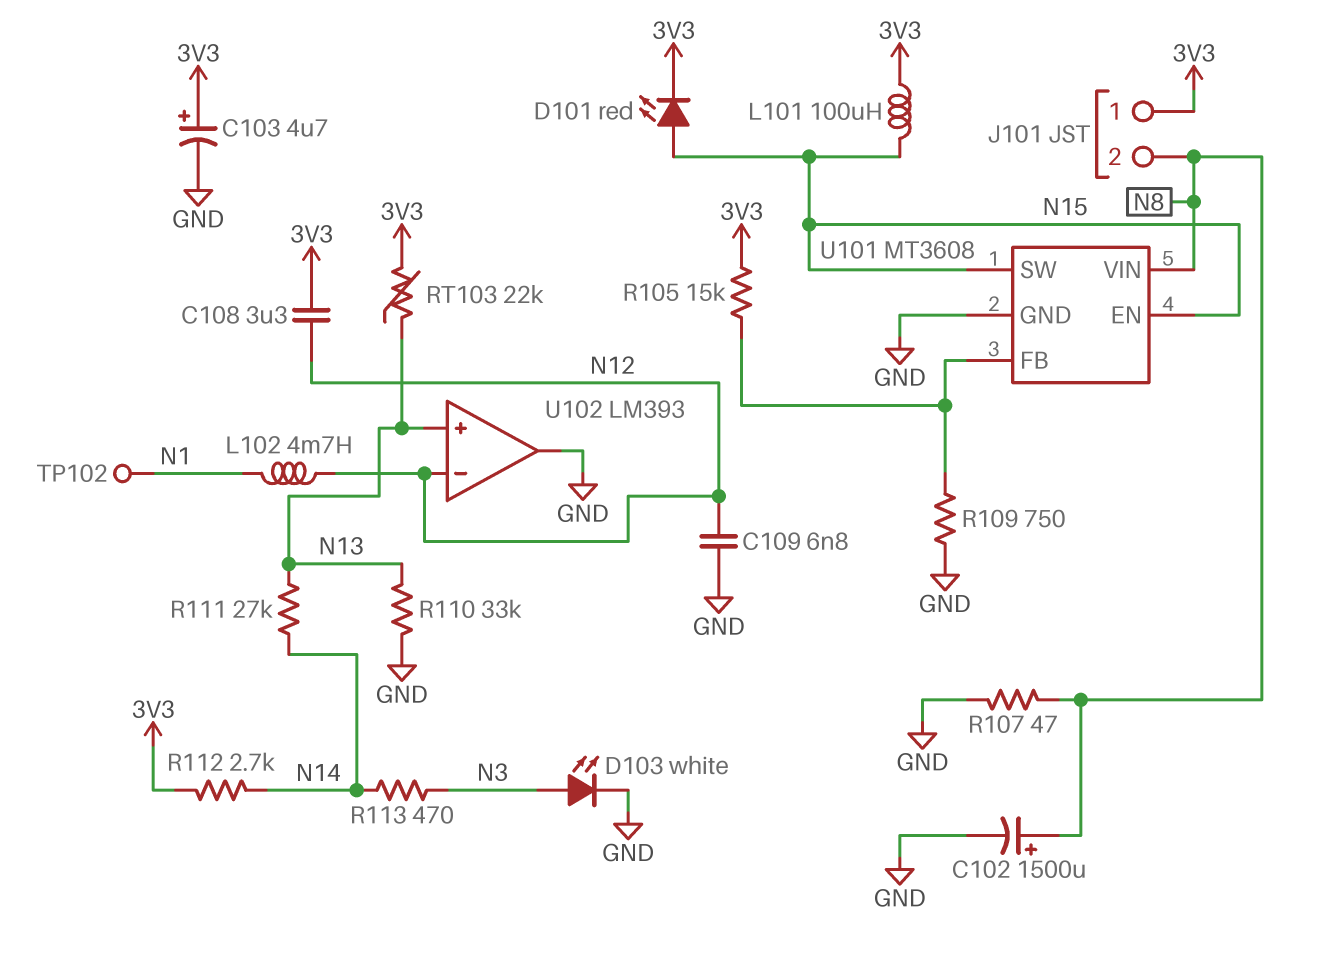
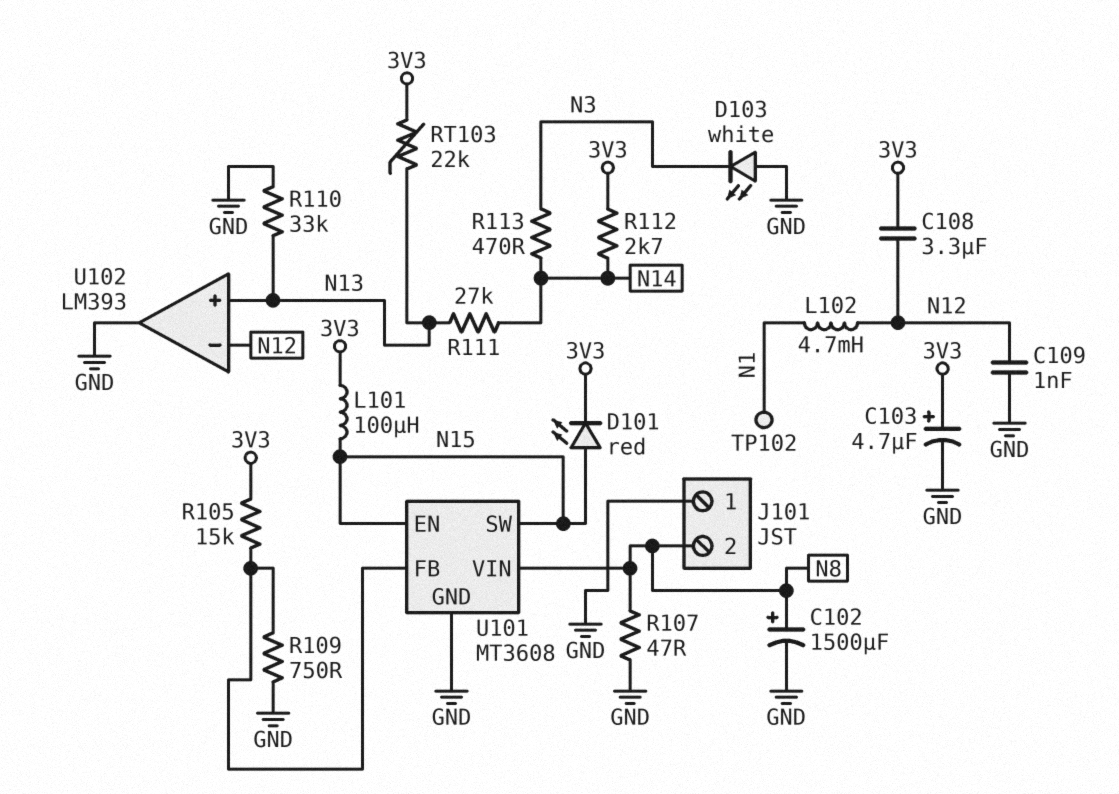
C109: 6.8nF (GND, N12) -> 1nF (GND, N12)
D103: LED white (A N3, K GND) -> LED white (A GND, K N3)
J101 pin 1: 3V3 -> GND

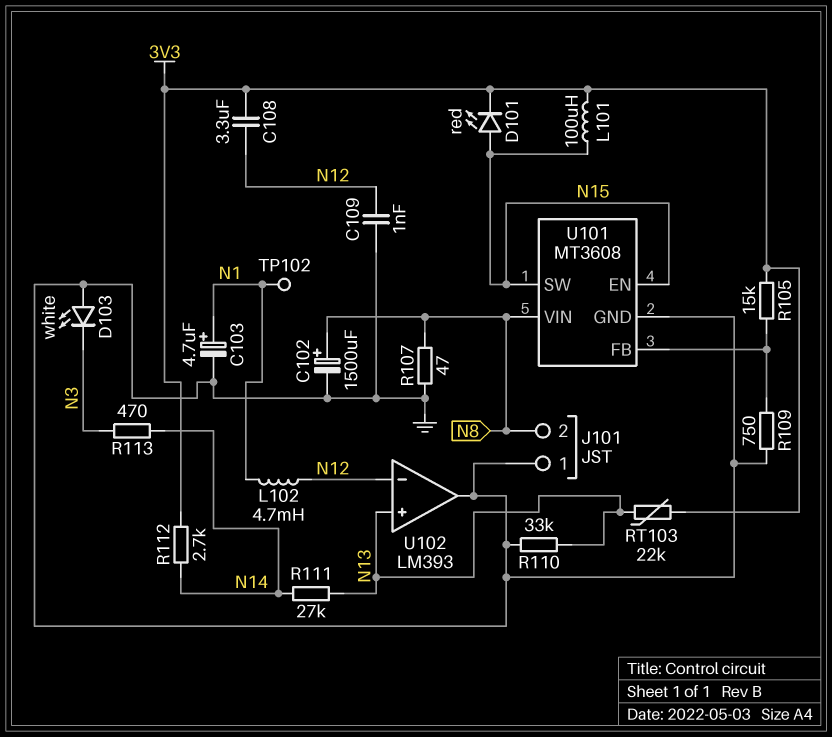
C103: 4.7uF (plus 3V3, minus GND) -> 4.7uF (plus N1, minus GND)

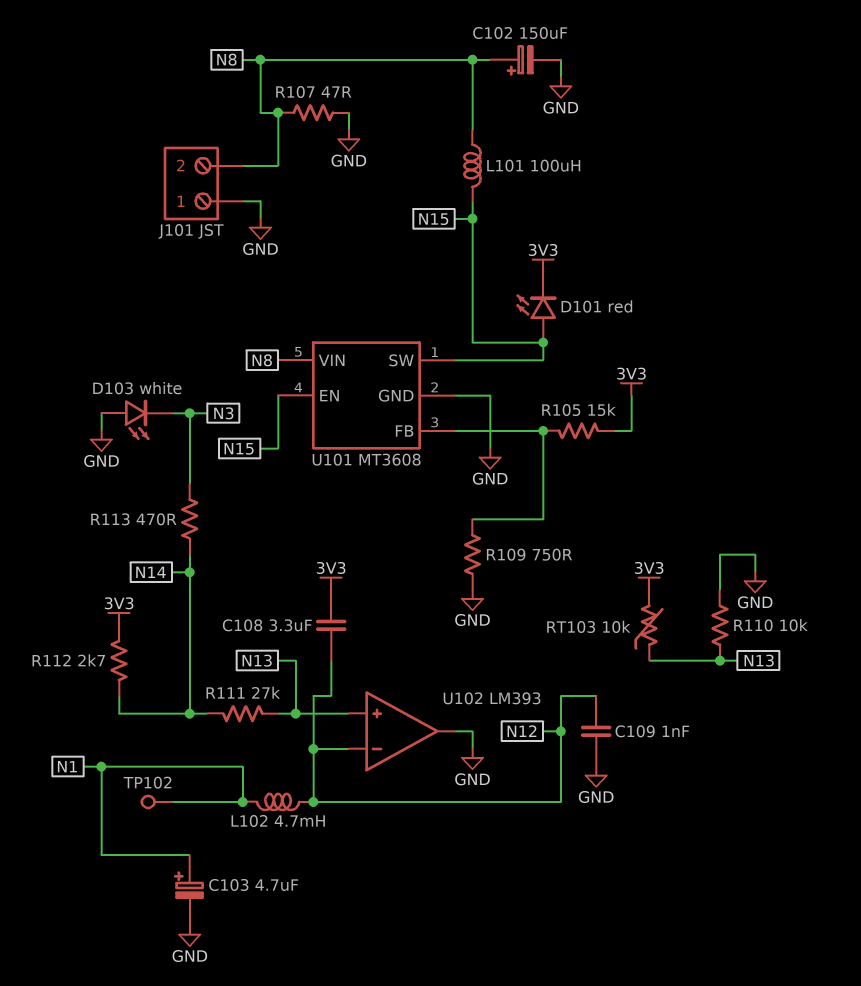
C102: 1500uF (plus N8, minus GND) -> 150uF (plus N8, minus GND)
L101: 100uH (3V3, N15) -> 100uH (N8, N15)
R110: 33k (GND, N13) -> 10k (GND, N13)
RT103: 22k (3V3, N13) -> 10k (3V3, N13)

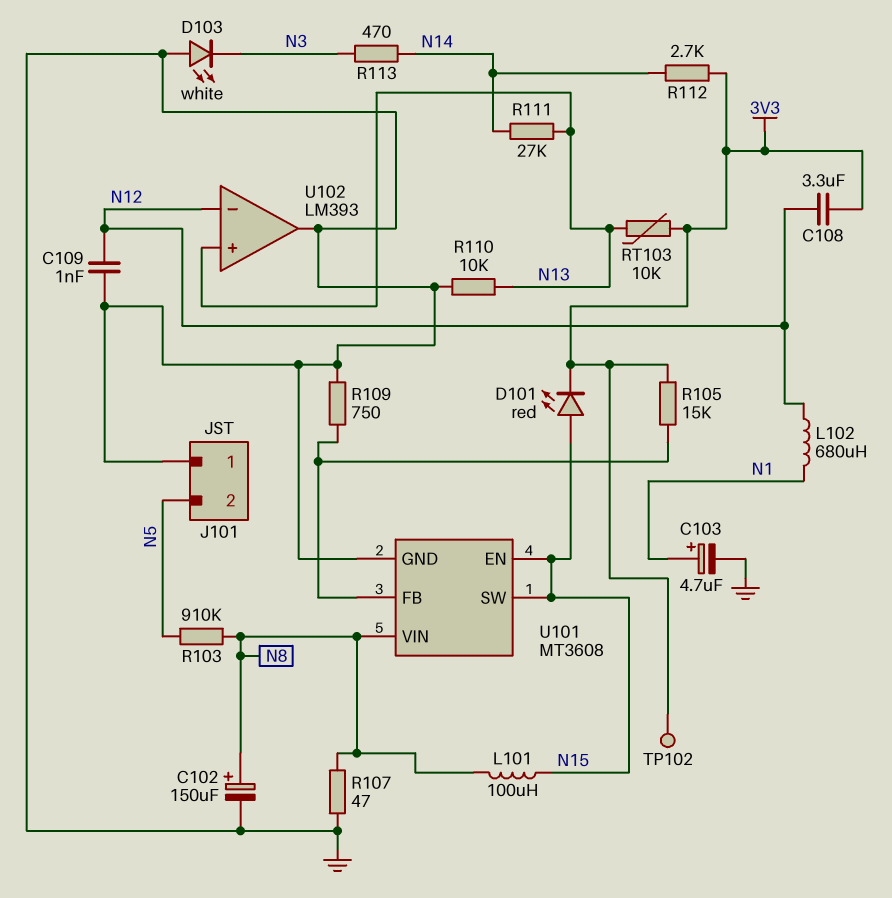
J101 pin 2: N8 -> N5
L102: 4.7mH (N1, N12) -> 680uH (N1, N12)
R103: none -> 910k (N5, N8)
TP102: test point (N1) -> test point (3V3)

